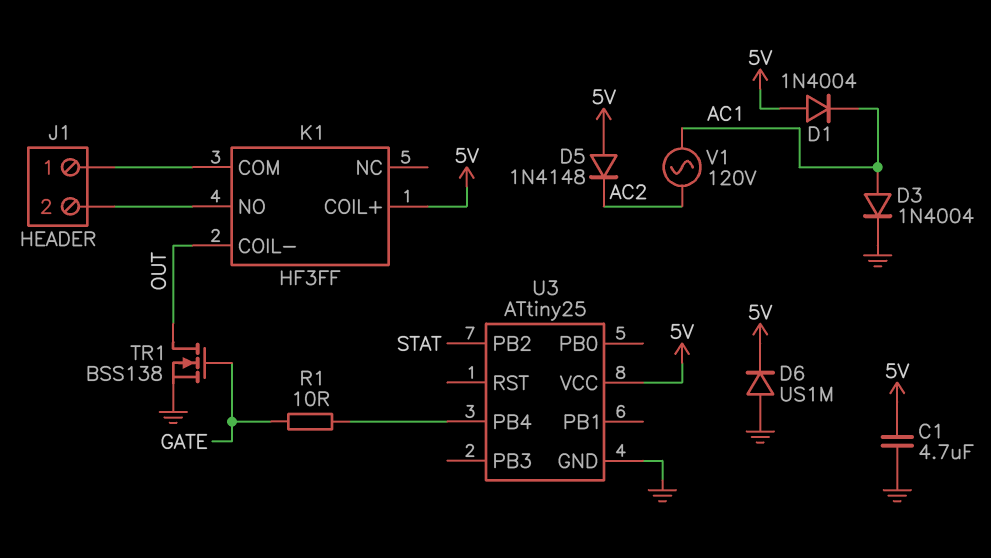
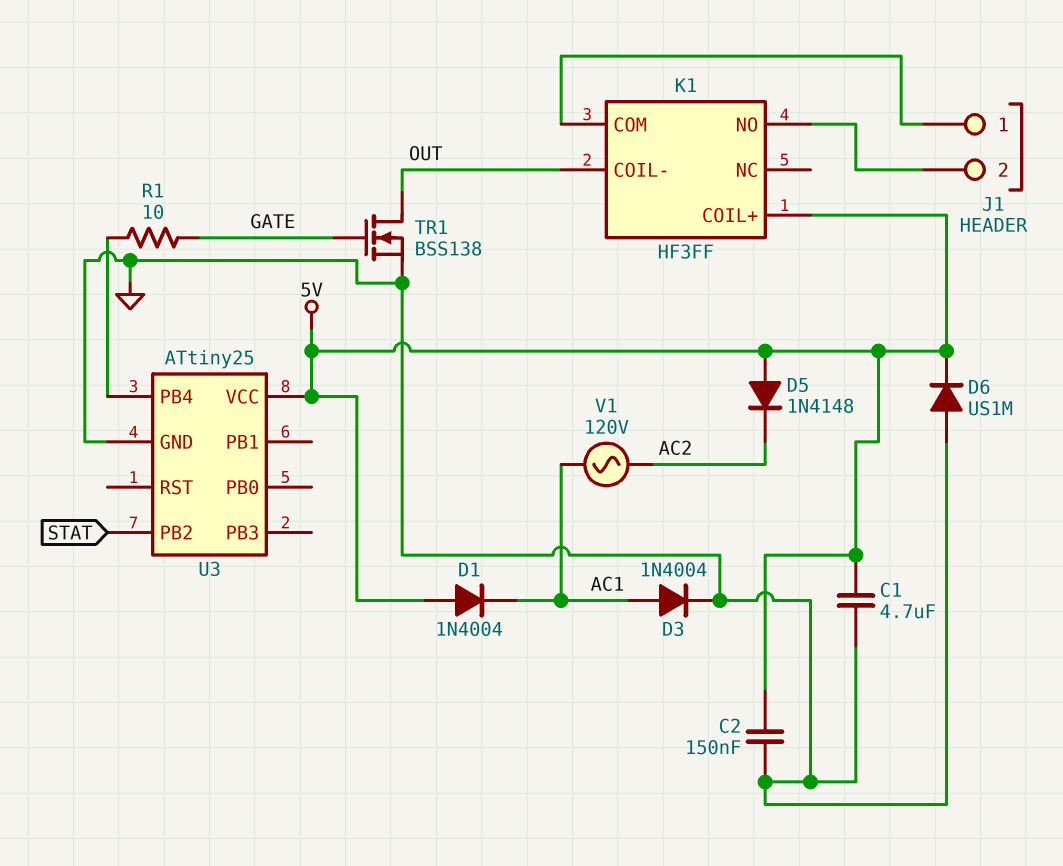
C2: none -> 150nF (5V, GND)

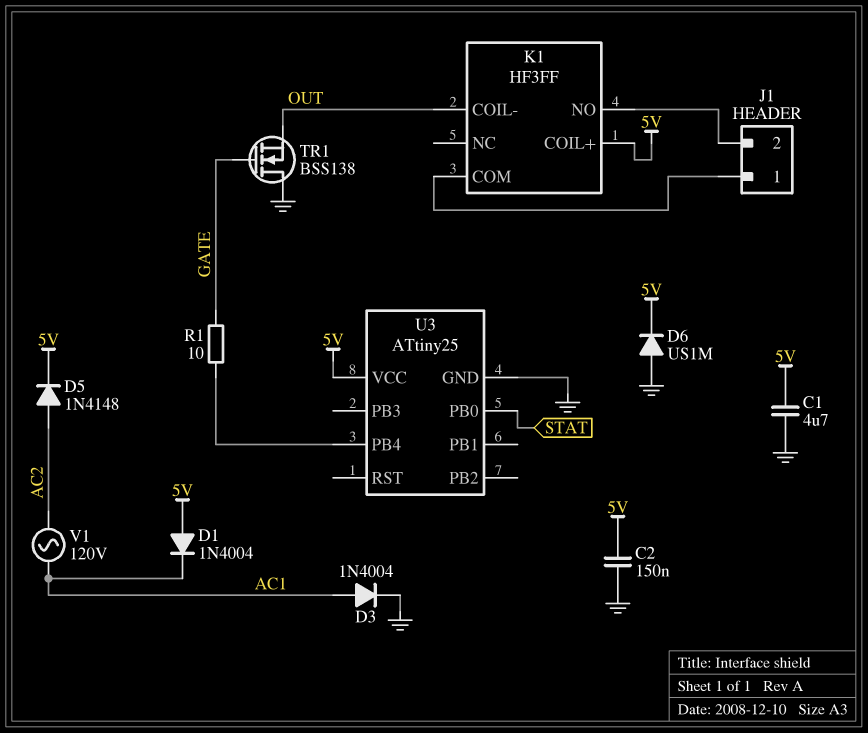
D5: diode 1N4148 (A 5V, K AC2) -> diode 1N4148 (A AC2, K 5V)
TR1: NMOS BSS138 (G GATE, D OUT, S GND) -> NMOS BSS138 (G GATE, D GND, S OUT)
U3 pin PB0: none -> STAT
U3 pin PB2: STAT -> none

